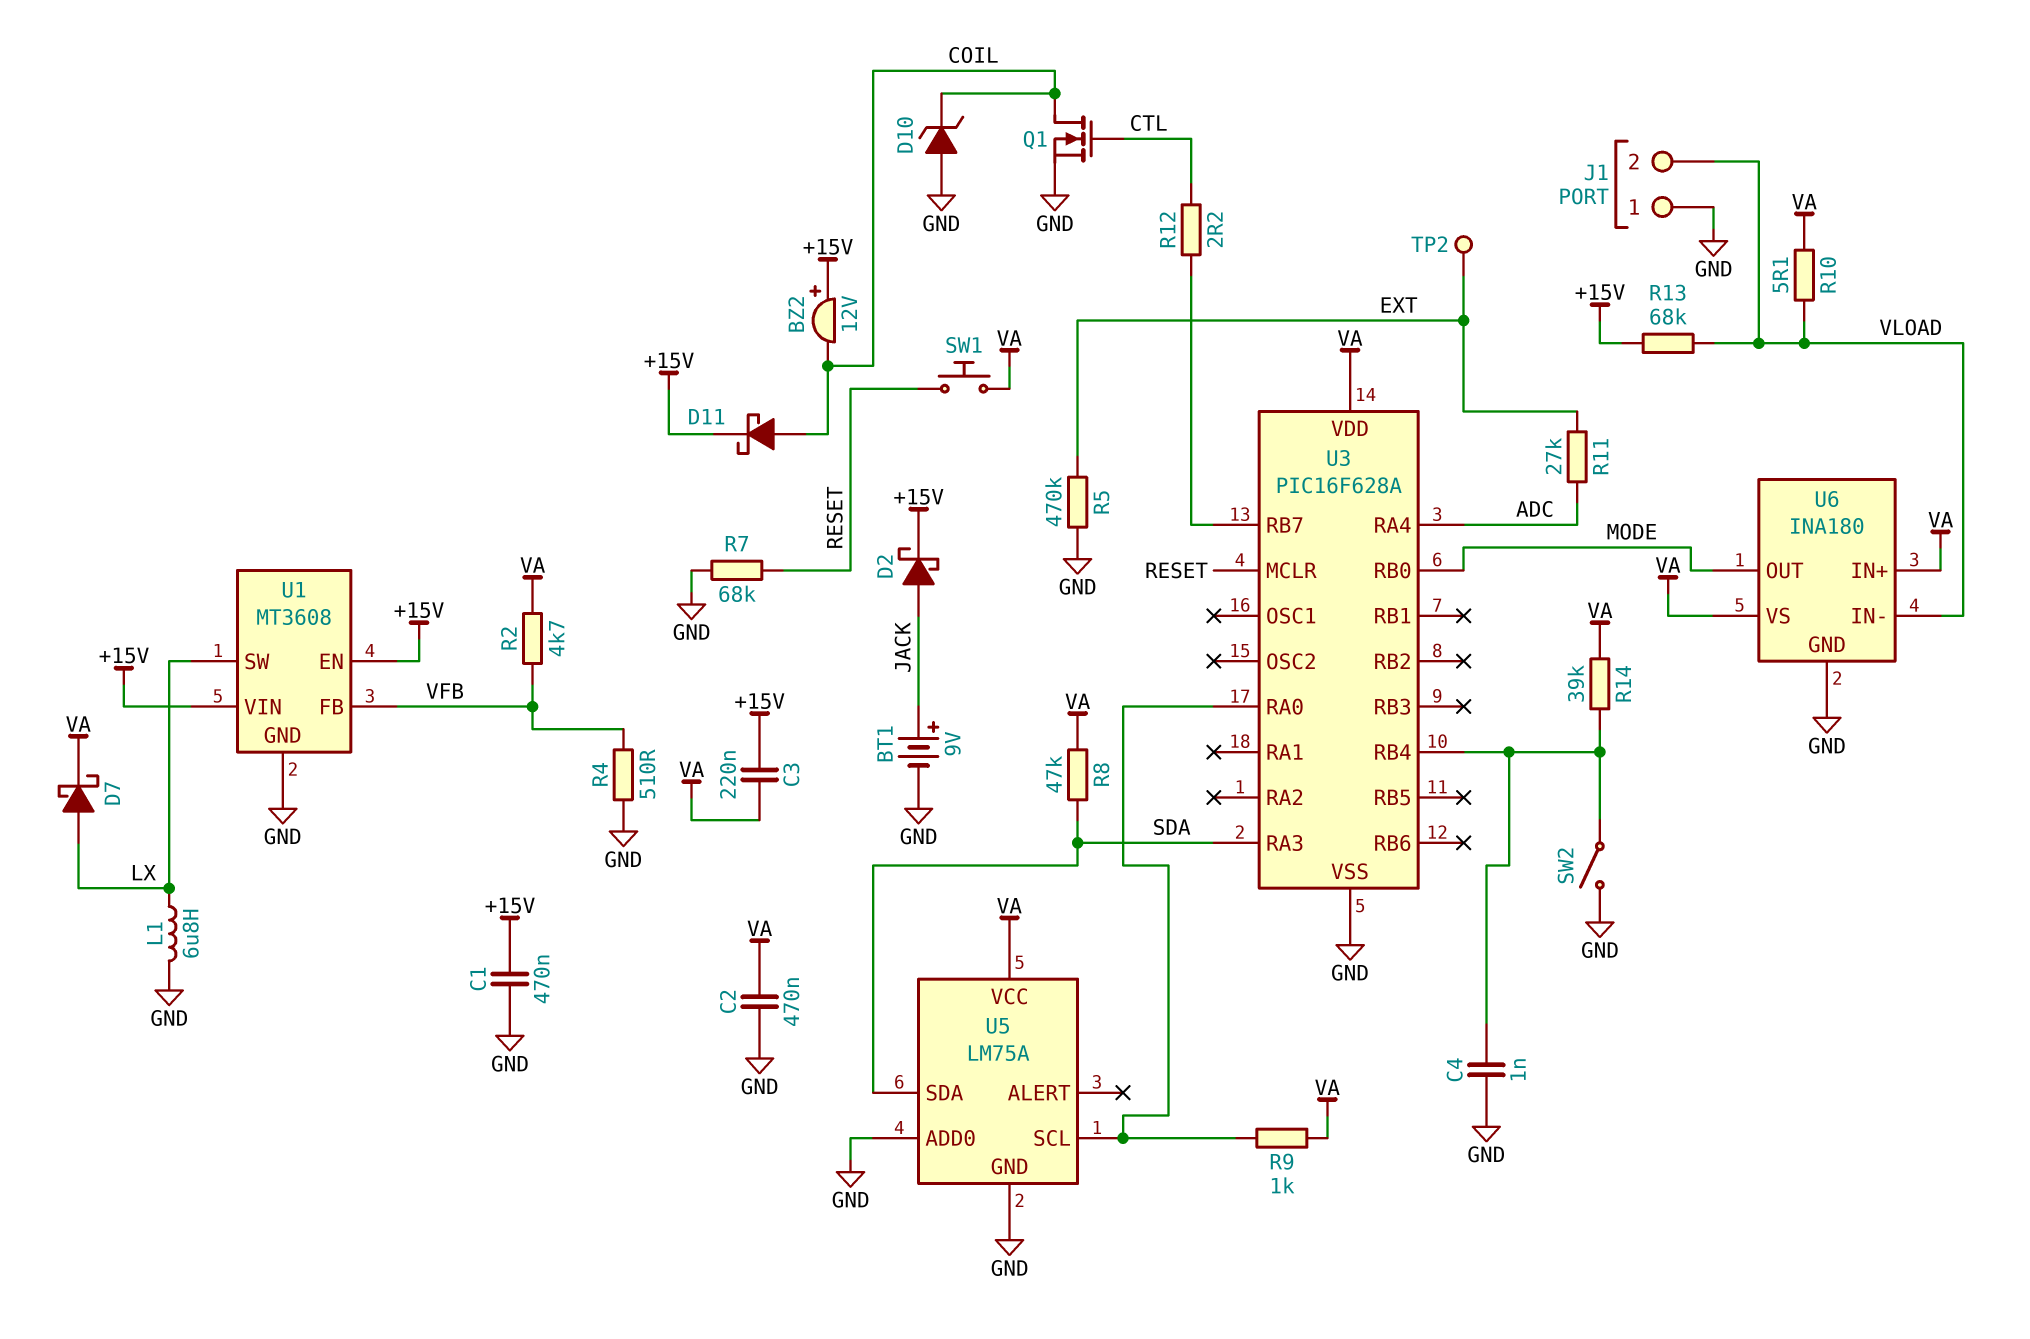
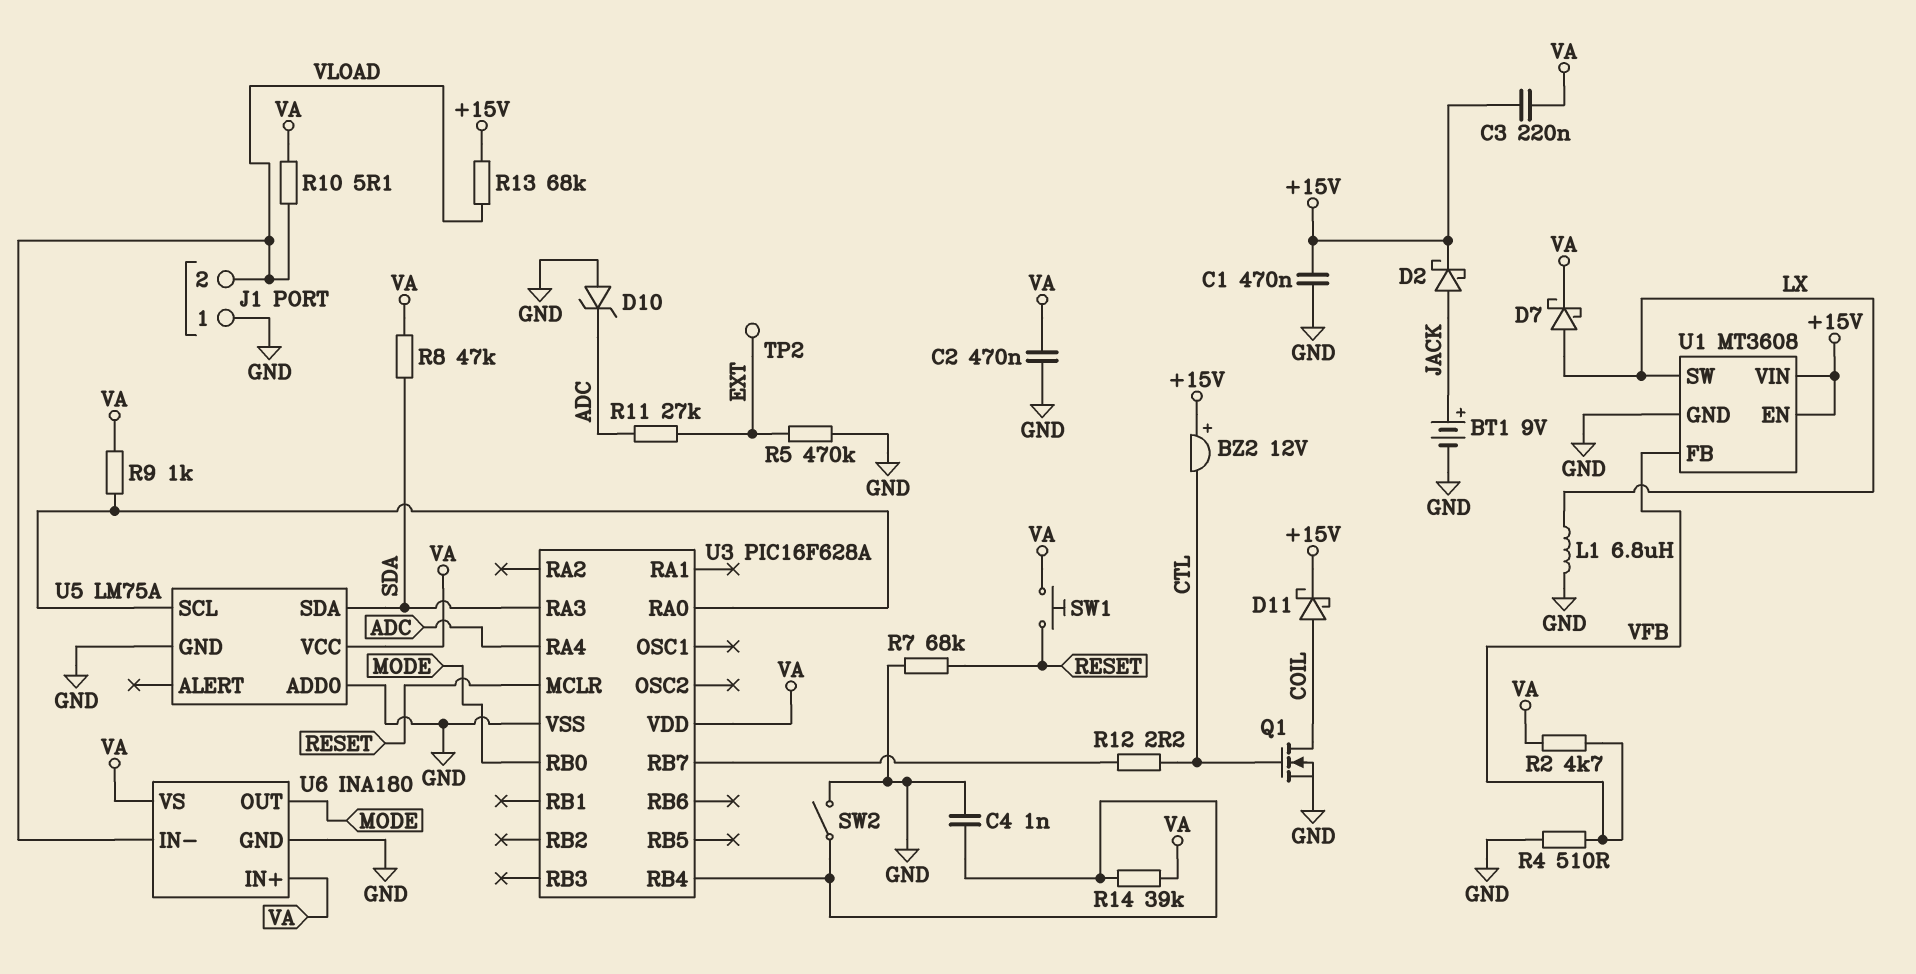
BZ2: buzzer 12V (plus +15V, minus COIL) -> buzzer 12V (plus +15V, minus CTL)
D10: zener (A GND, K COIL) -> zener (A GND, K ADC)

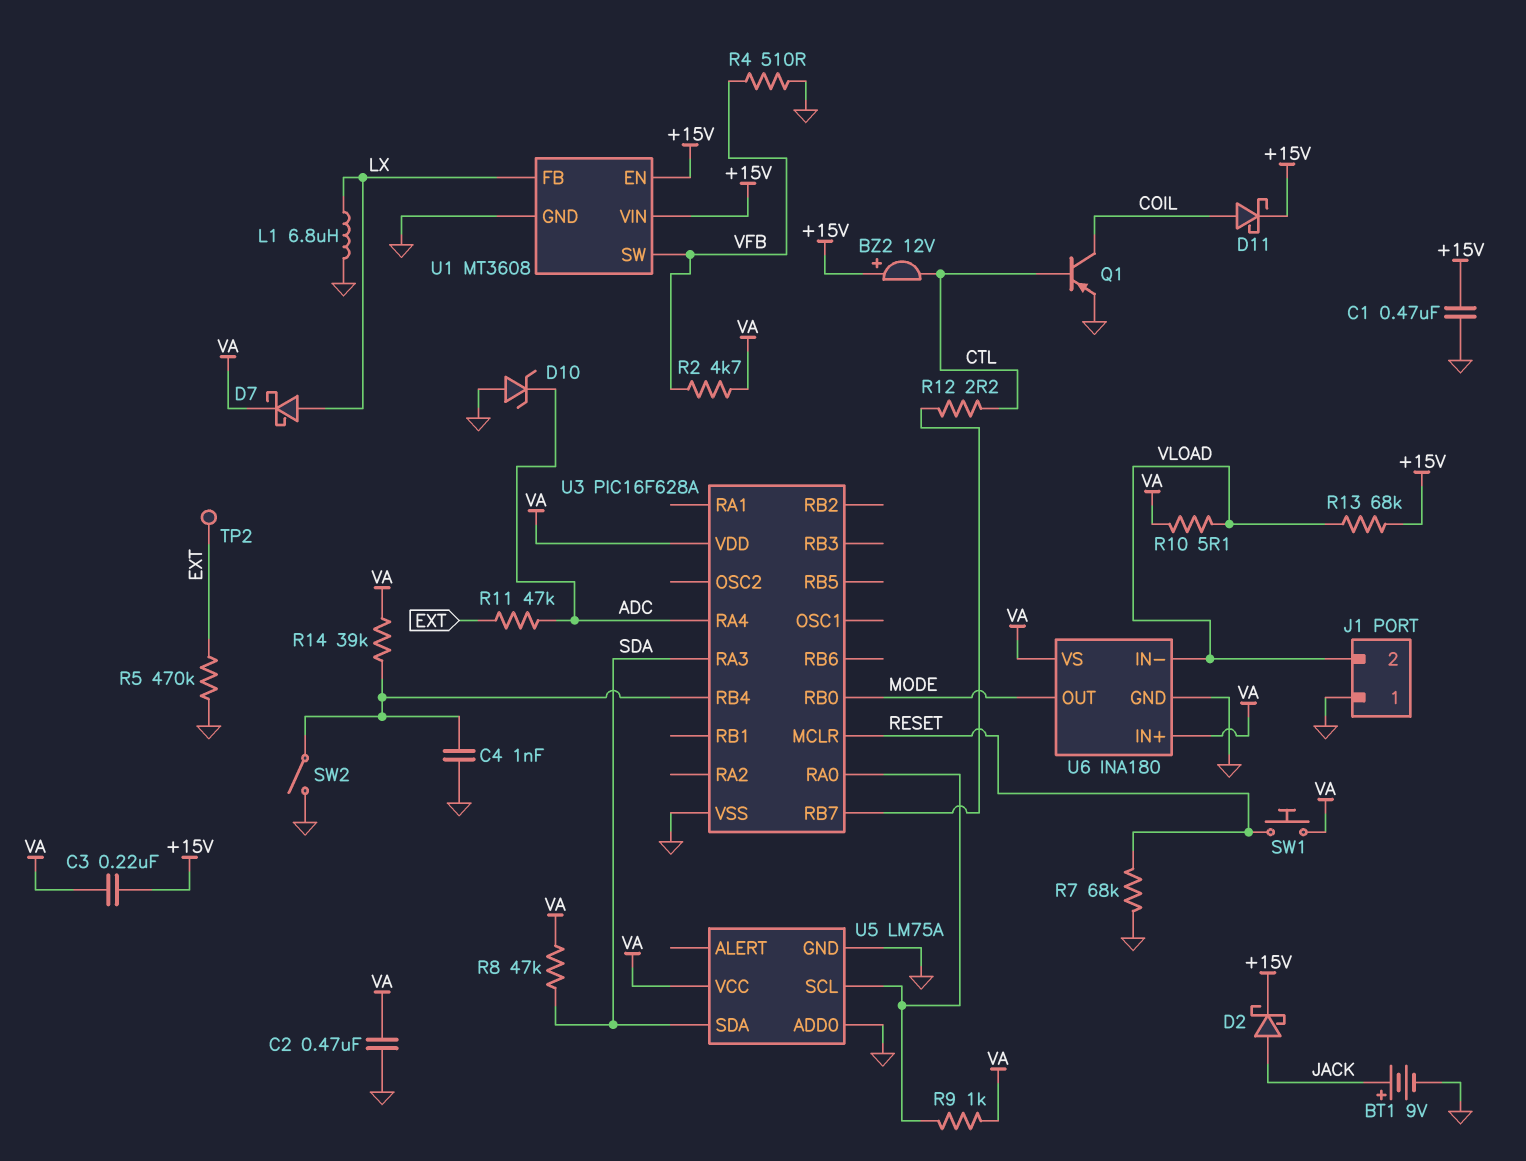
Q1: NMOS (G CTL, D COIL, S GND) -> PNP (B CTL, C COIL, E GND)
R11: 27k (ADC, EXT) -> 47k (ADC, EXT)
U1 pin FB: VFB -> LX
U1 pin SW: LX -> VFB

